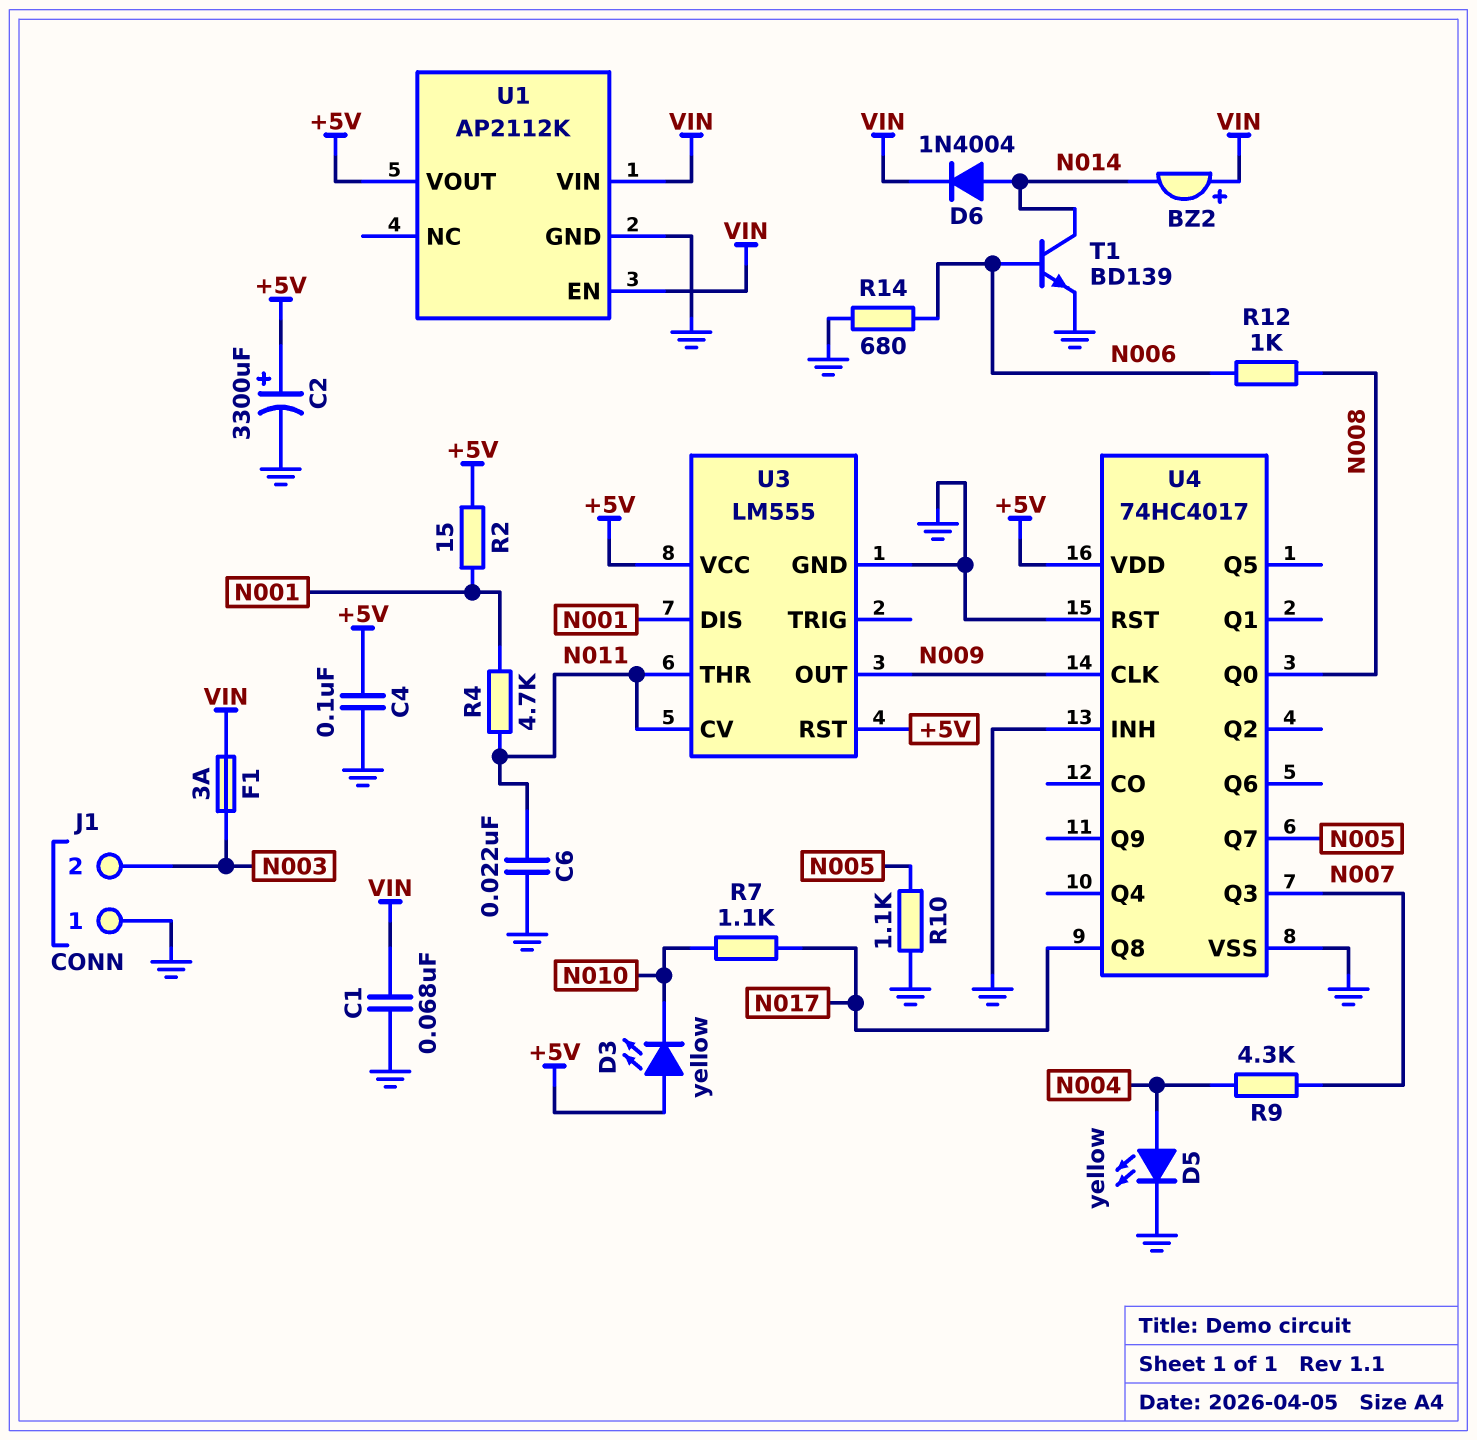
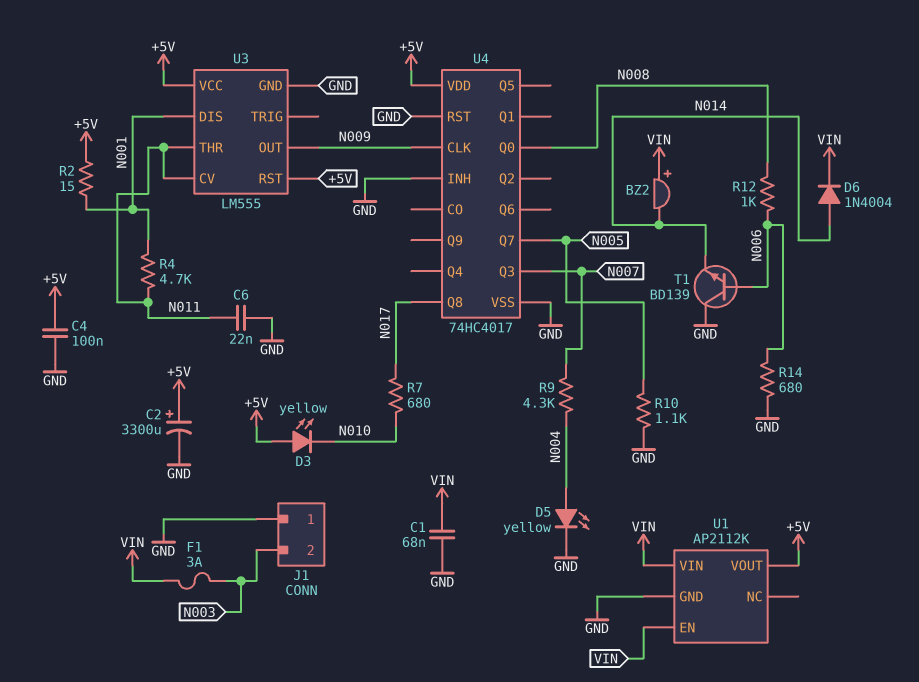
R7: 1.1k (N010, N017) -> 680 (N010, N017)
T1: NPN BD139 (B N006, C N014, E GND) -> NPN BD139 (B N006, C GND, E N014)

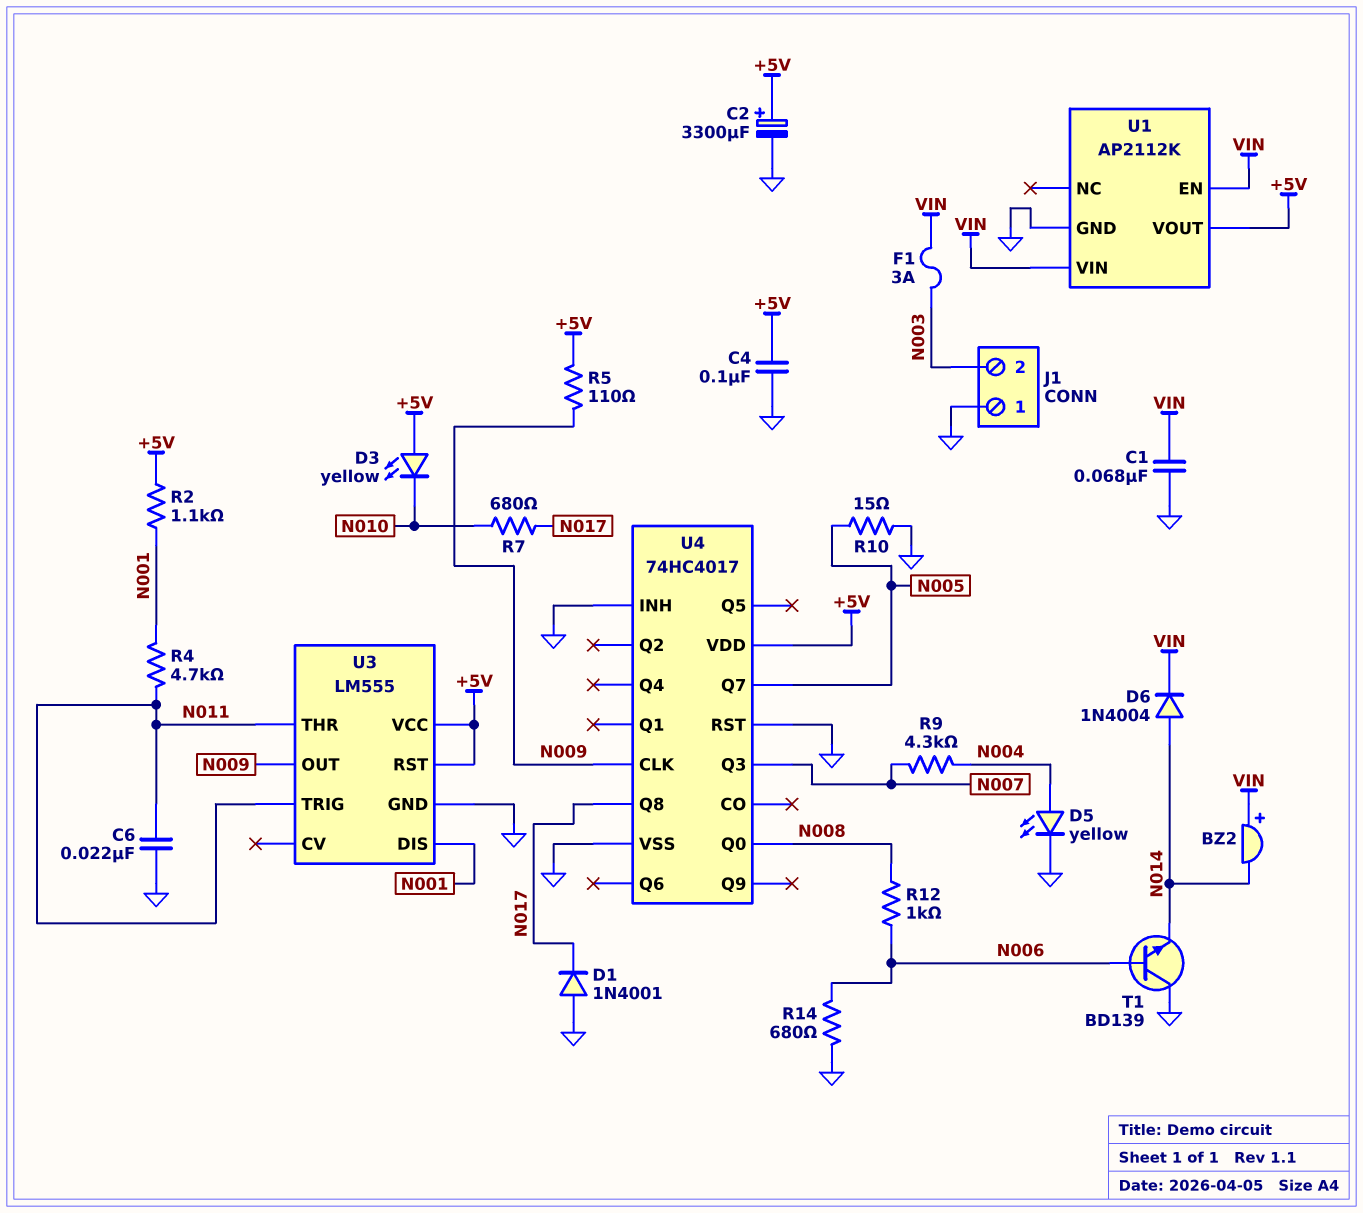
D1: none -> diode 1N4001 (A GND, K N017)
R2: 15 (+5V, N001) -> 1.1k (+5V, N001)
R5: none -> 110 (+5V, N009)
R10: 1.1k (GND, N005) -> 15 (GND, N005)
U3 pin CV: N011 -> none
U3 pin TRIG: none -> N011

